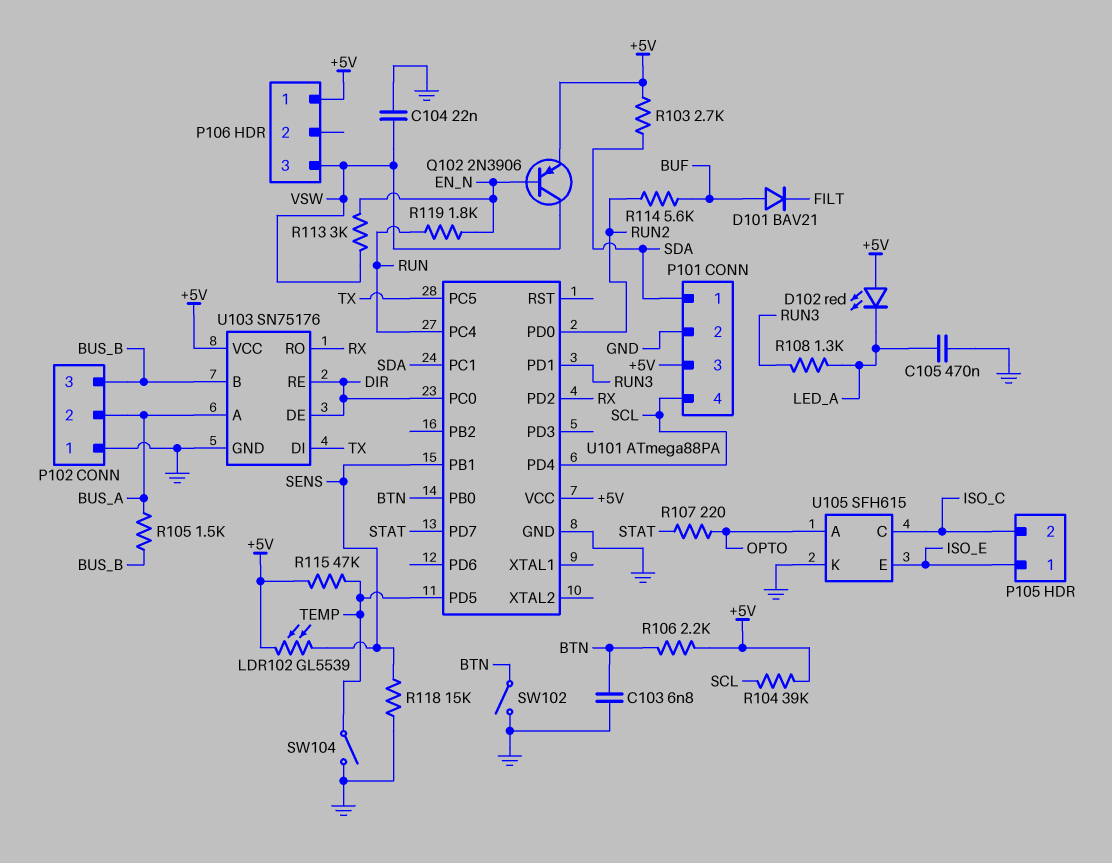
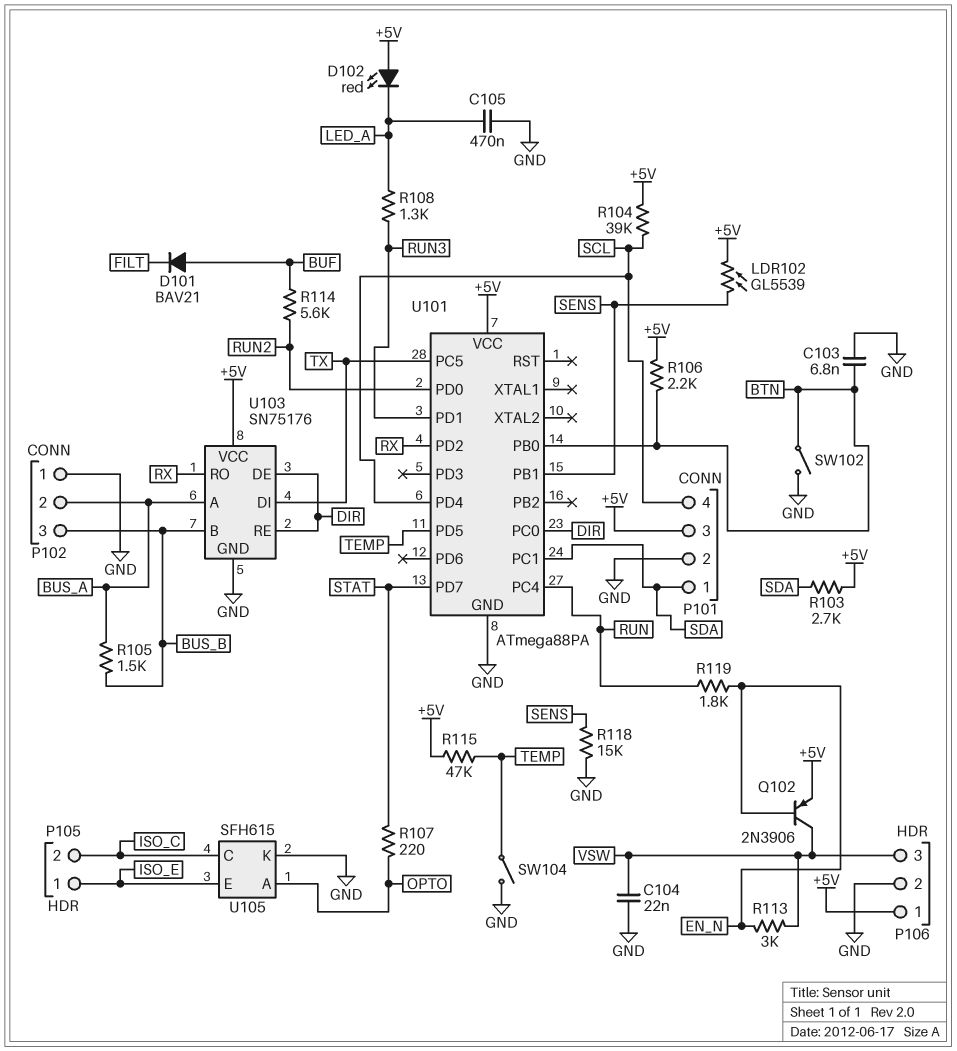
P106 pin 2: none -> GND

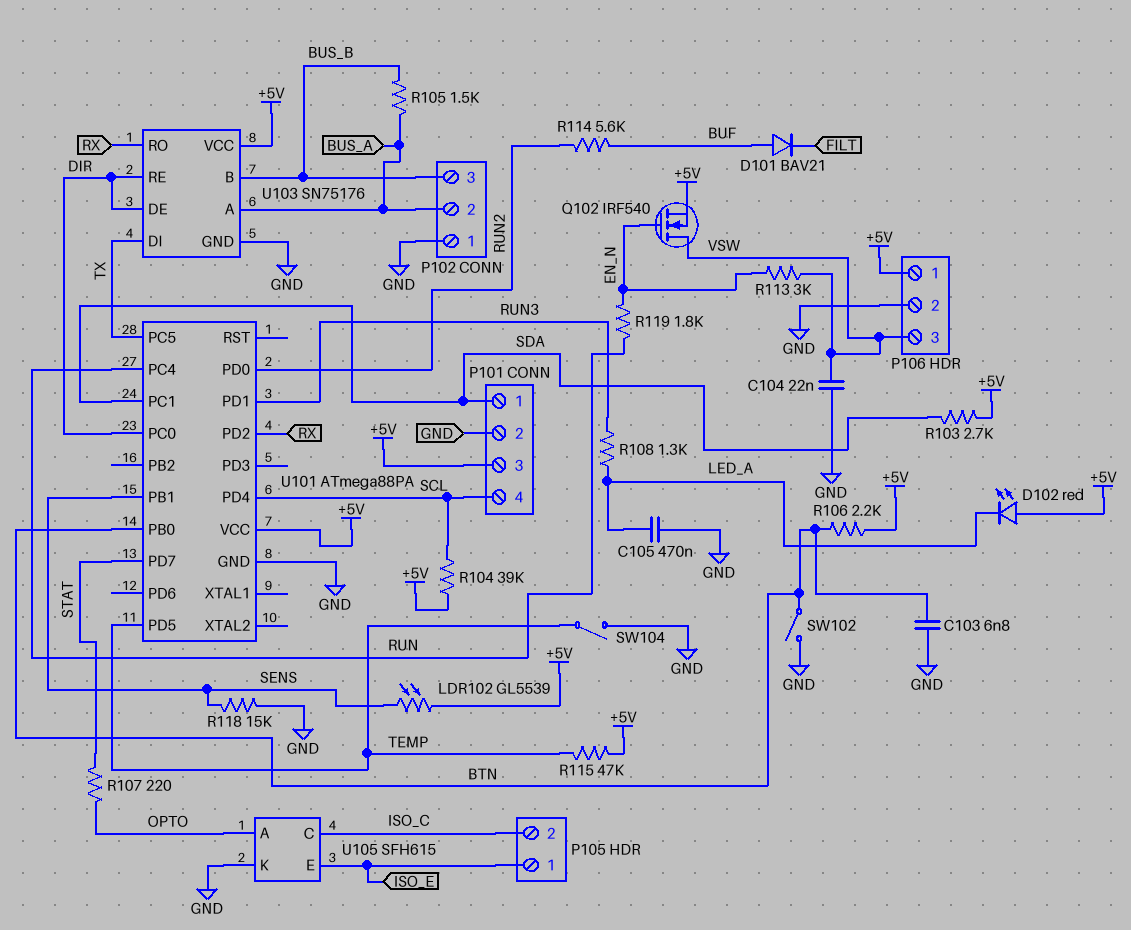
Q102: PNP 2N3906 (B EN_N, C VSW, E +5V) -> NMOS IRF540 (G EN_N, D VSW, S +5V)

